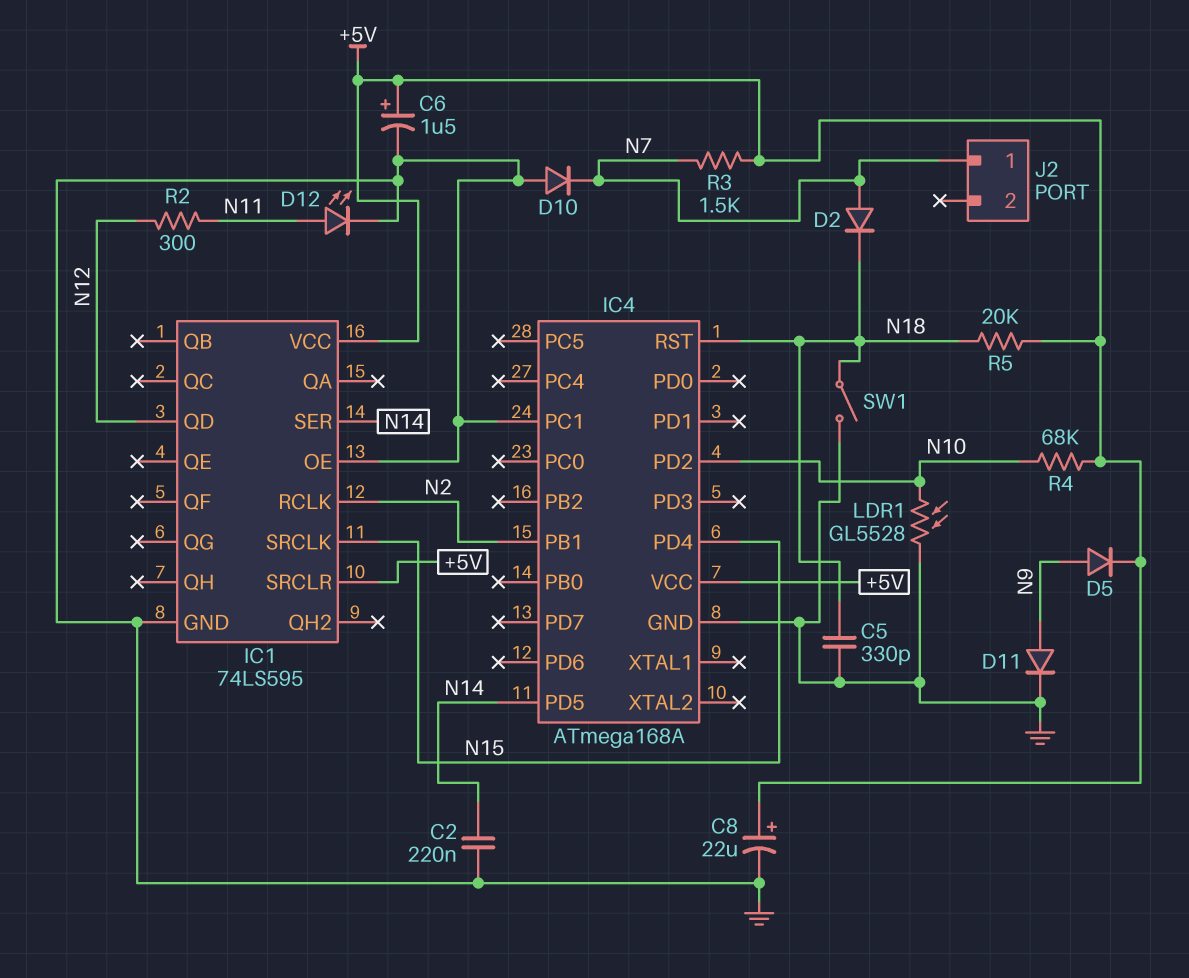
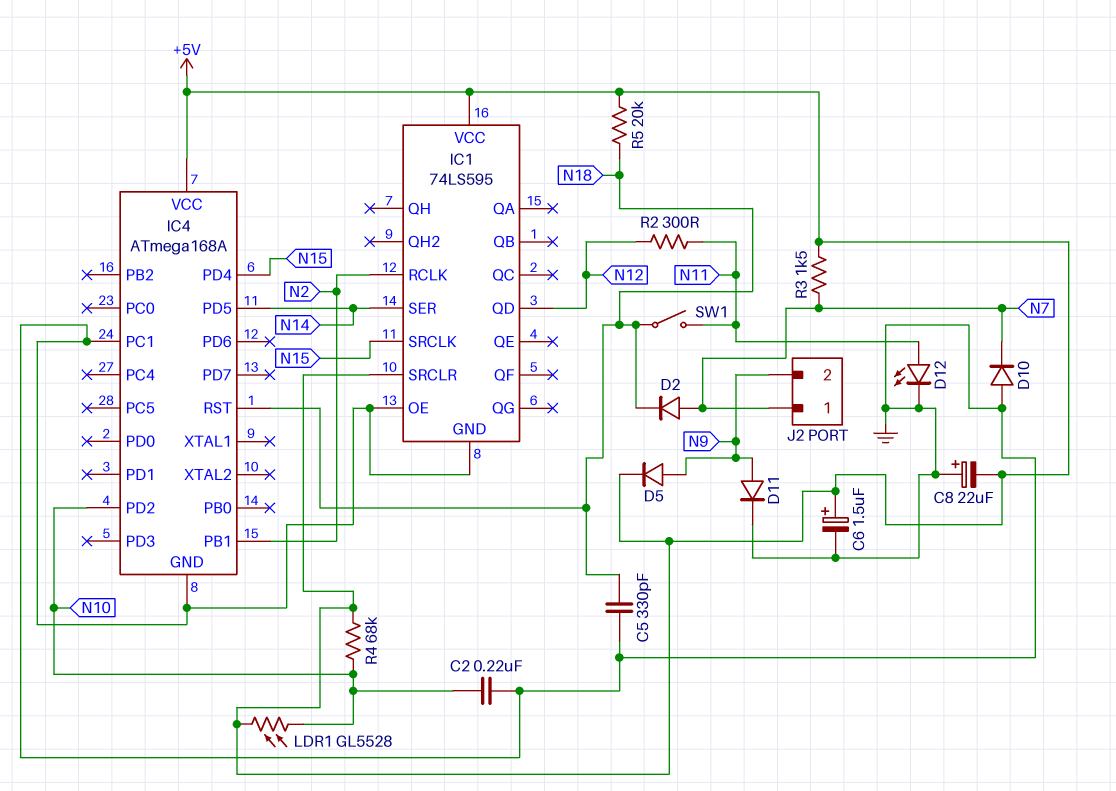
C2: 220nF (GND, N14) -> 220nF (GND, N10)
C8: 22uF (plus +5V, minus GND) -> 22uF (plus GND, minus +5V)
J2 pin 2: none -> N9
LDR1: GL5528 (GND, N10) -> GL5528 (+5V, N10)
SW1: switch (GND, N18) -> switch (N11, N18)

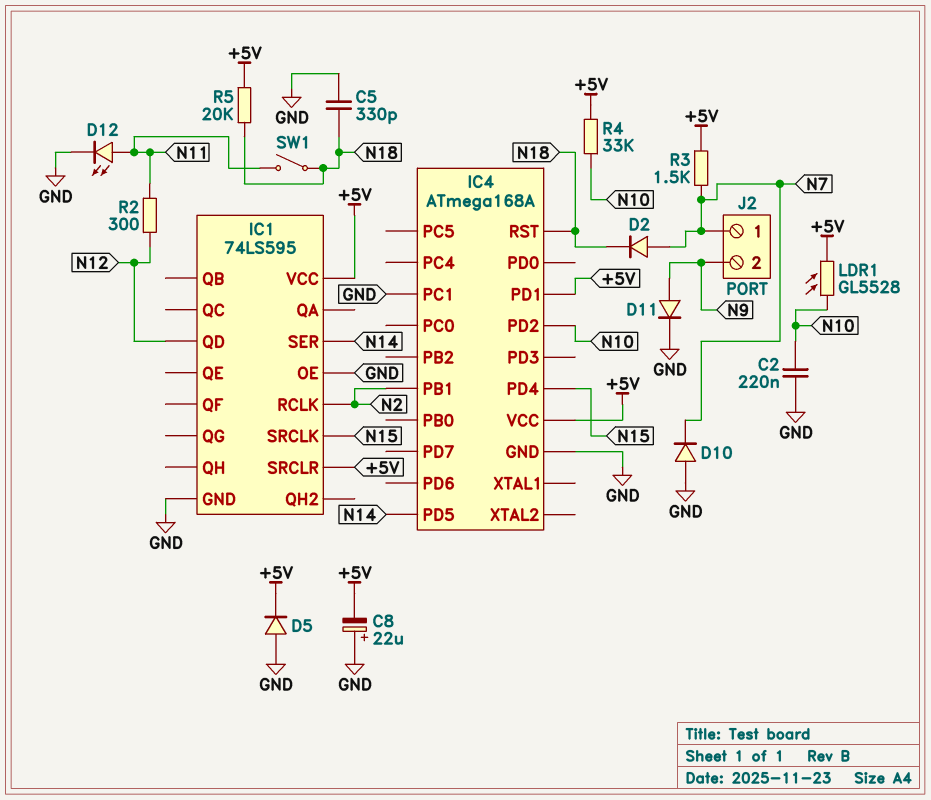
C6: 1.5uF (plus +5V, minus GND) -> none
D5: diode (A N9, K +5V) -> diode (A GND, K +5V)
IC4 pin PD1: none -> +5V
R4: 68k (+5V, N10) -> 33k (+5V, N10)

